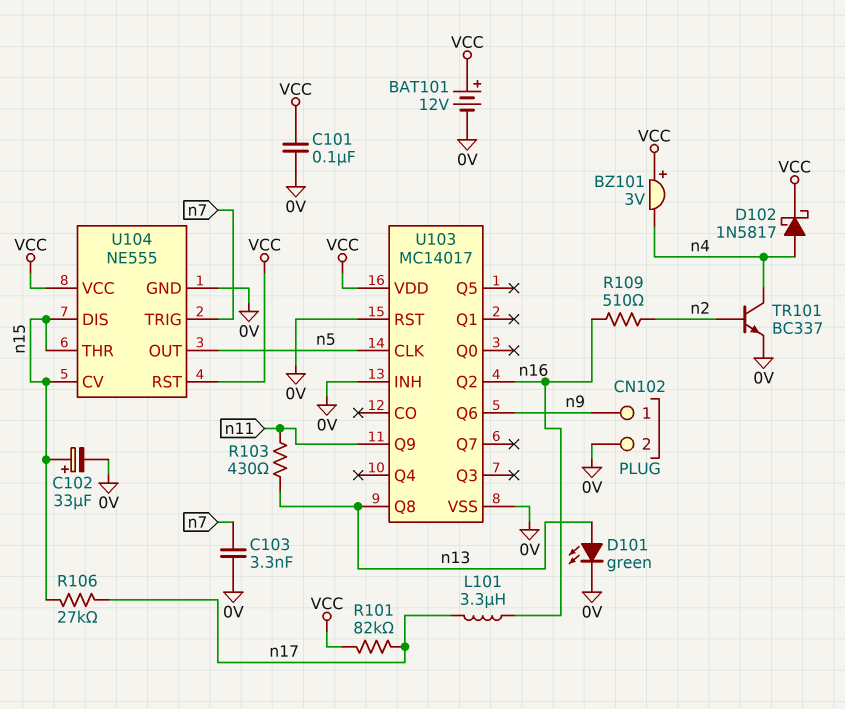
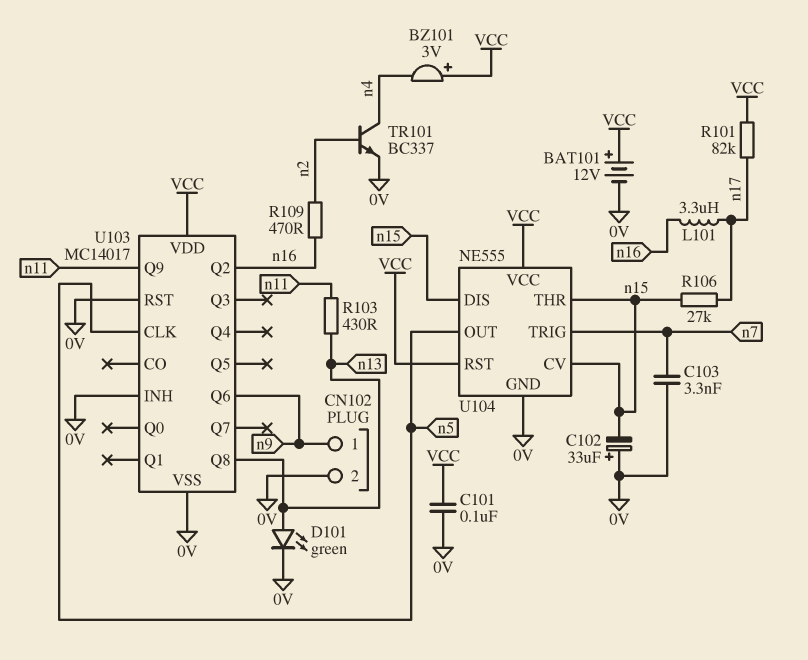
C102: 33uF (plus n15, minus 0V) -> 33uF (plus 0V, minus n15)
D102: schottky 1N5817 (A n4, K VCC) -> none
R109: 510 (n2, n16) -> 470 (n2, n16)

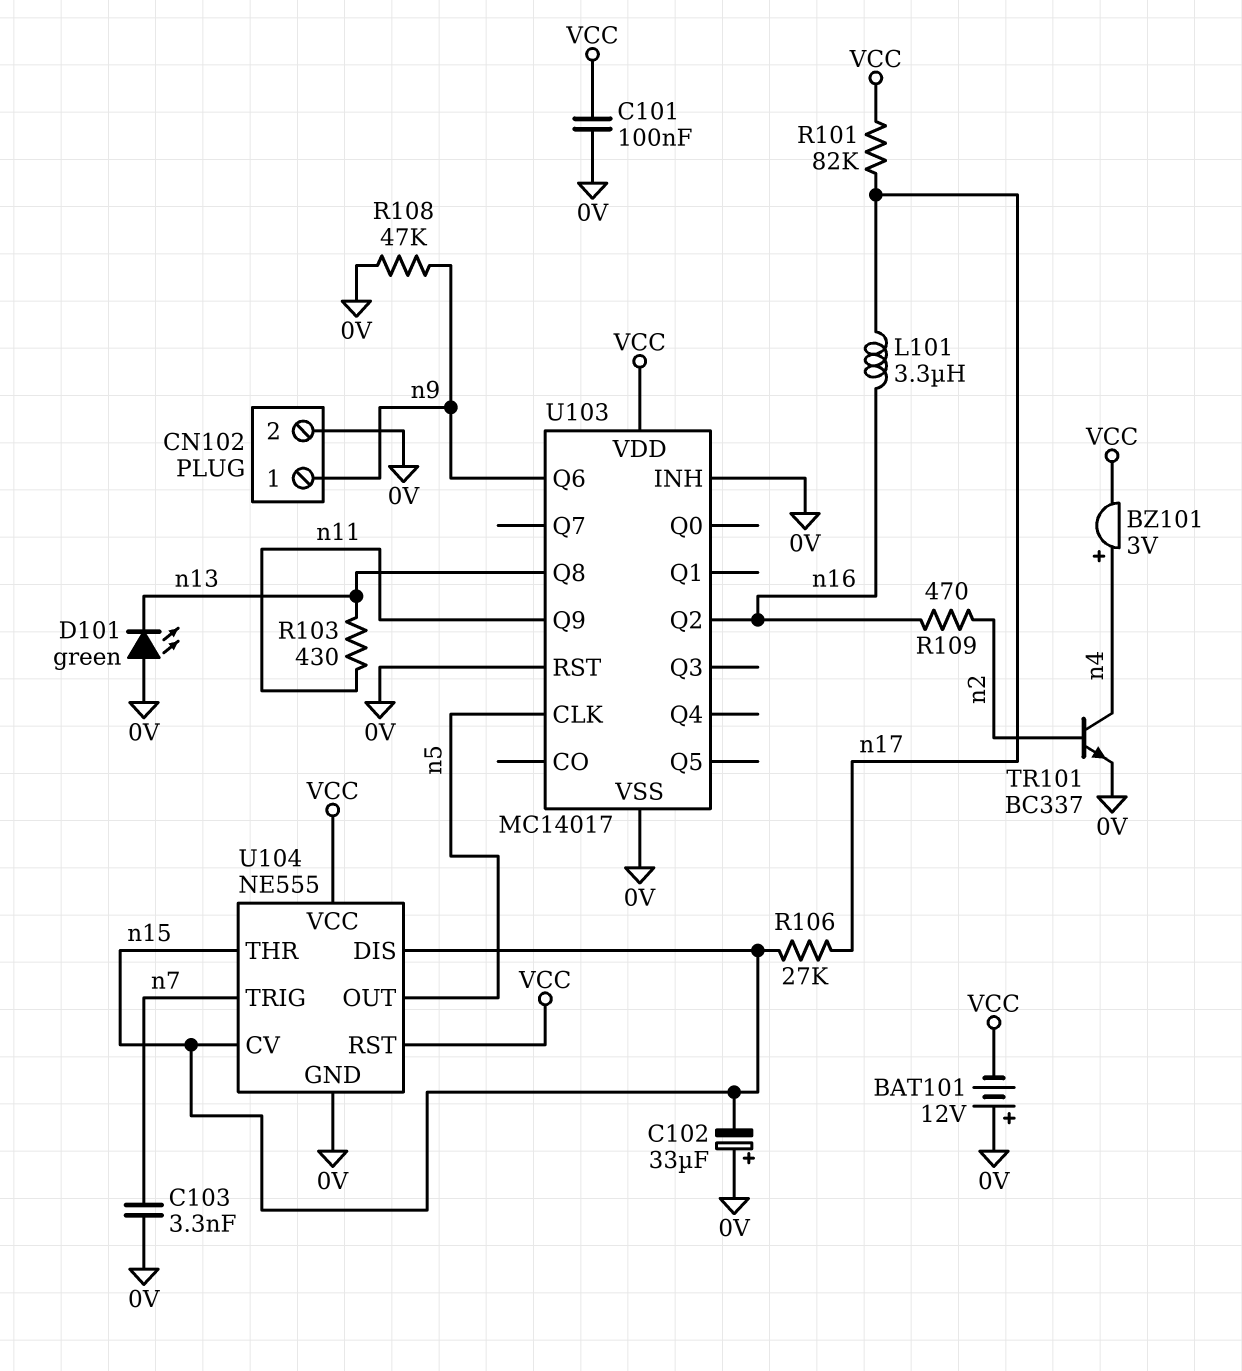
BAT101: 12V (plus VCC, minus 0V) -> 12V (plus 0V, minus VCC)
BZ101: buzzer 3V (plus VCC, minus n4) -> buzzer 3V (plus n4, minus VCC)
D101: LED green (A n13, K 0V) -> LED green (A 0V, K n13)
R108: none -> 47k (0V, n9)

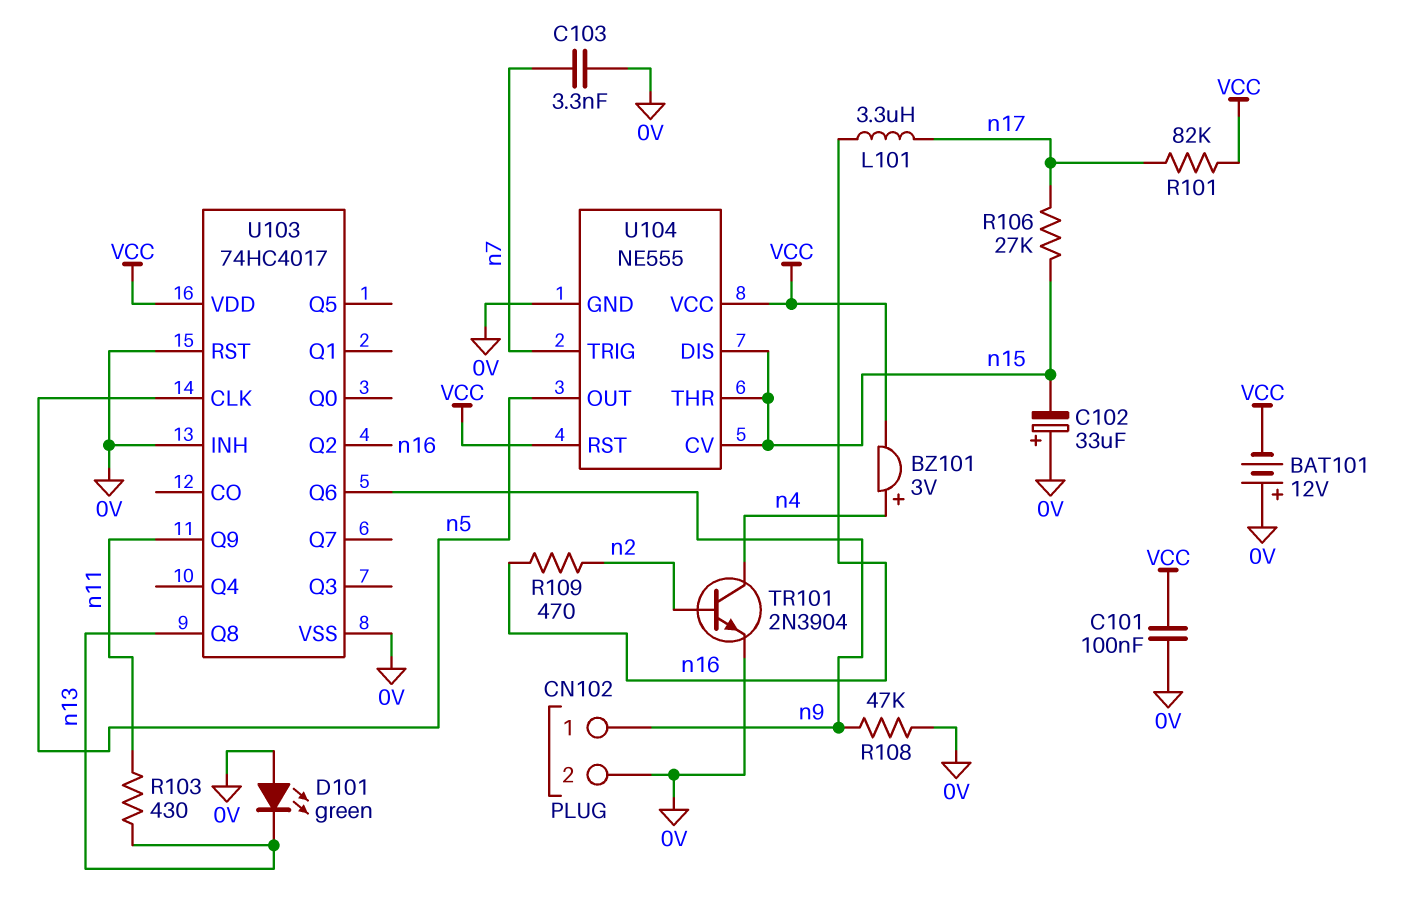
TR101: NPN BC337 (B n2, C n4, E 0V) -> NPN 2N3904 (B n2, C n4, E 0V)
U103: MC14017 -> 74HC4017

